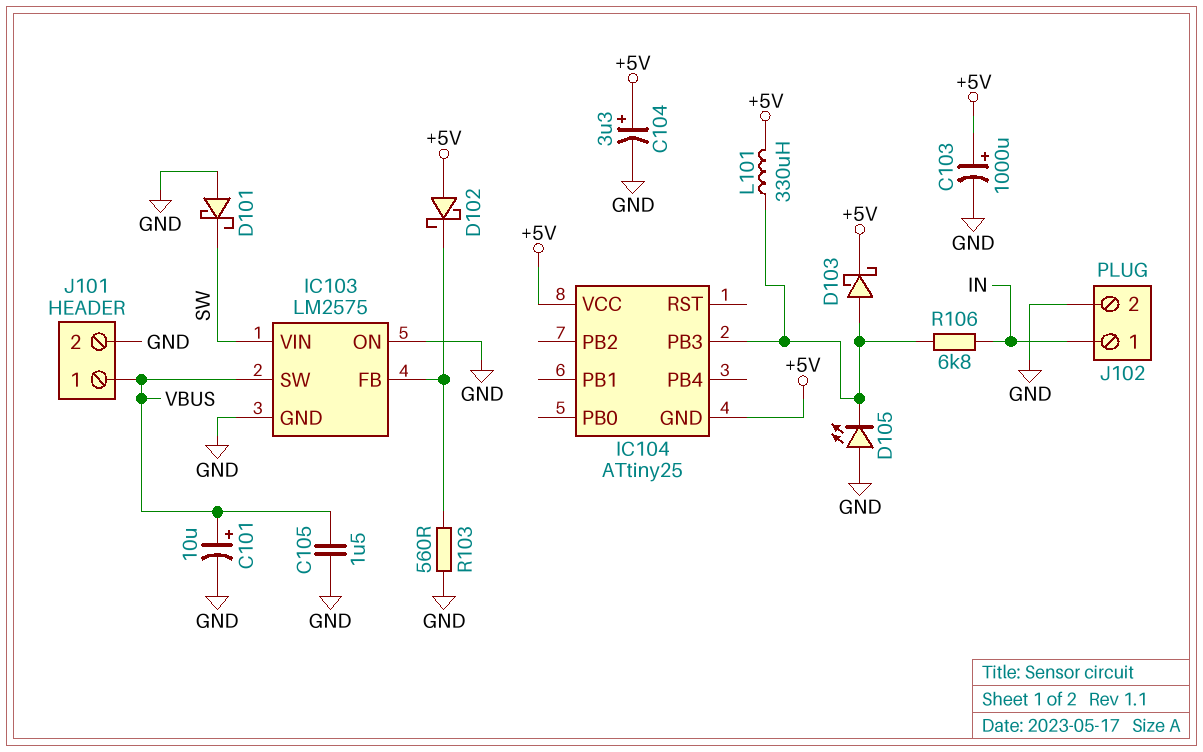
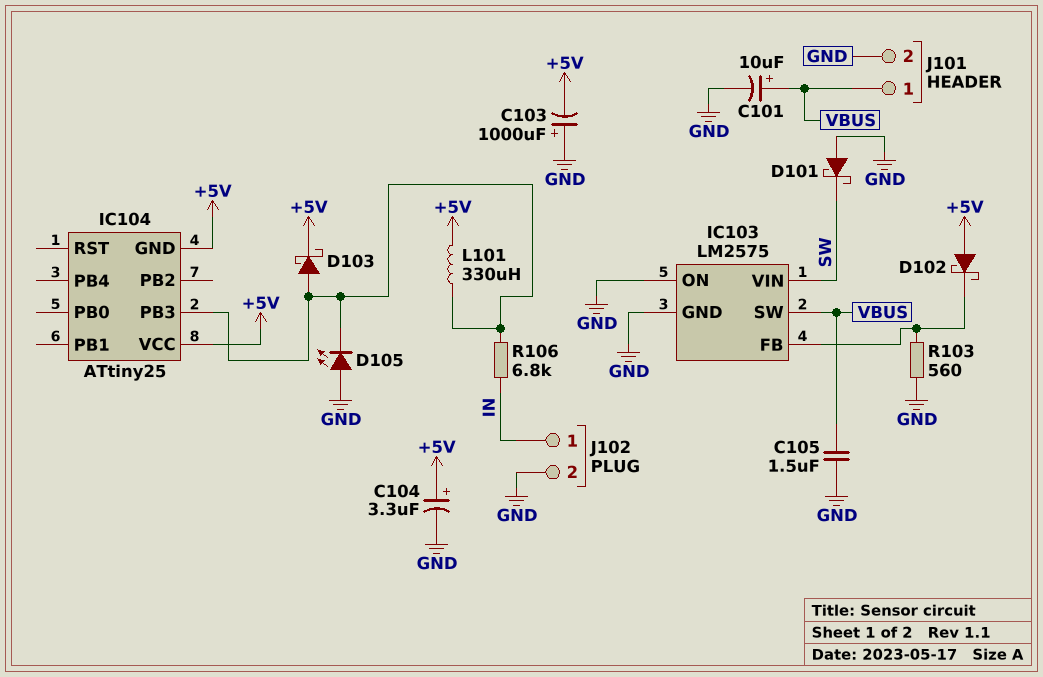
C103: 1000uF (plus +5V, minus GND) -> 1000uF (plus GND, minus +5V)

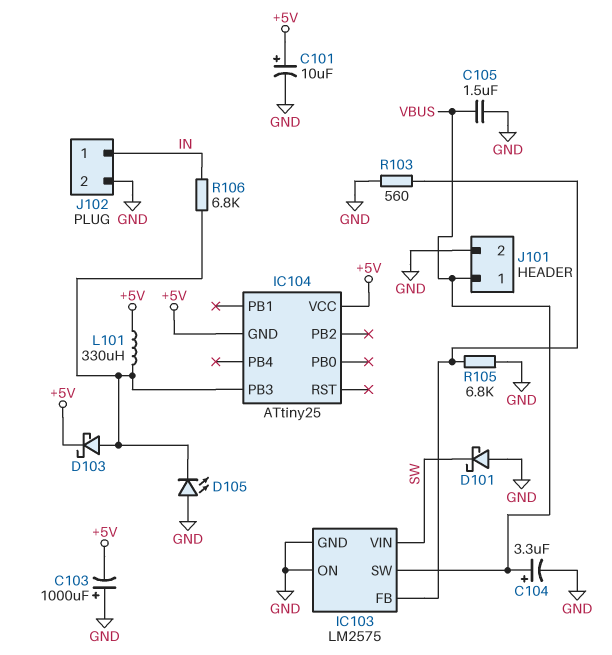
C101: 10uF (plus VBUS, minus GND) -> 10uF (plus +5V, minus GND)
C104: 3.3uF (plus +5V, minus GND) -> 3.3uF (plus VBUS, minus GND)
D102: schottky (A +5V, K IC103/FB) -> none
R105: none -> 6.8k (GND, IC103/FB)

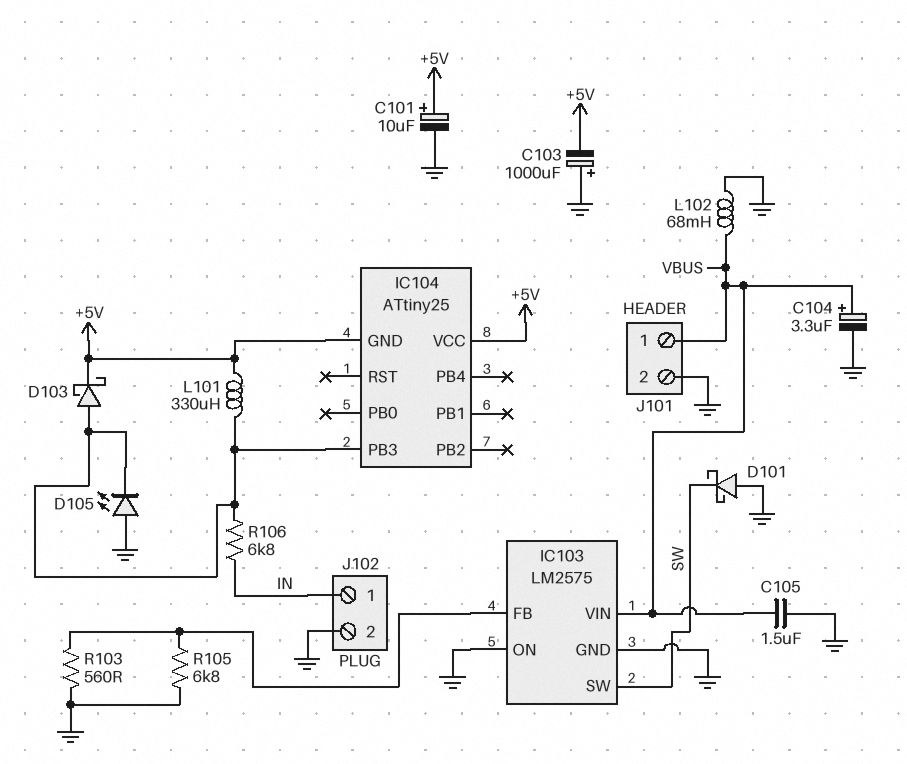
IC103 pin SW: VBUS -> SW
IC103 pin VIN: SW -> VBUS
L102: none -> 68mH (GND, VBUS)

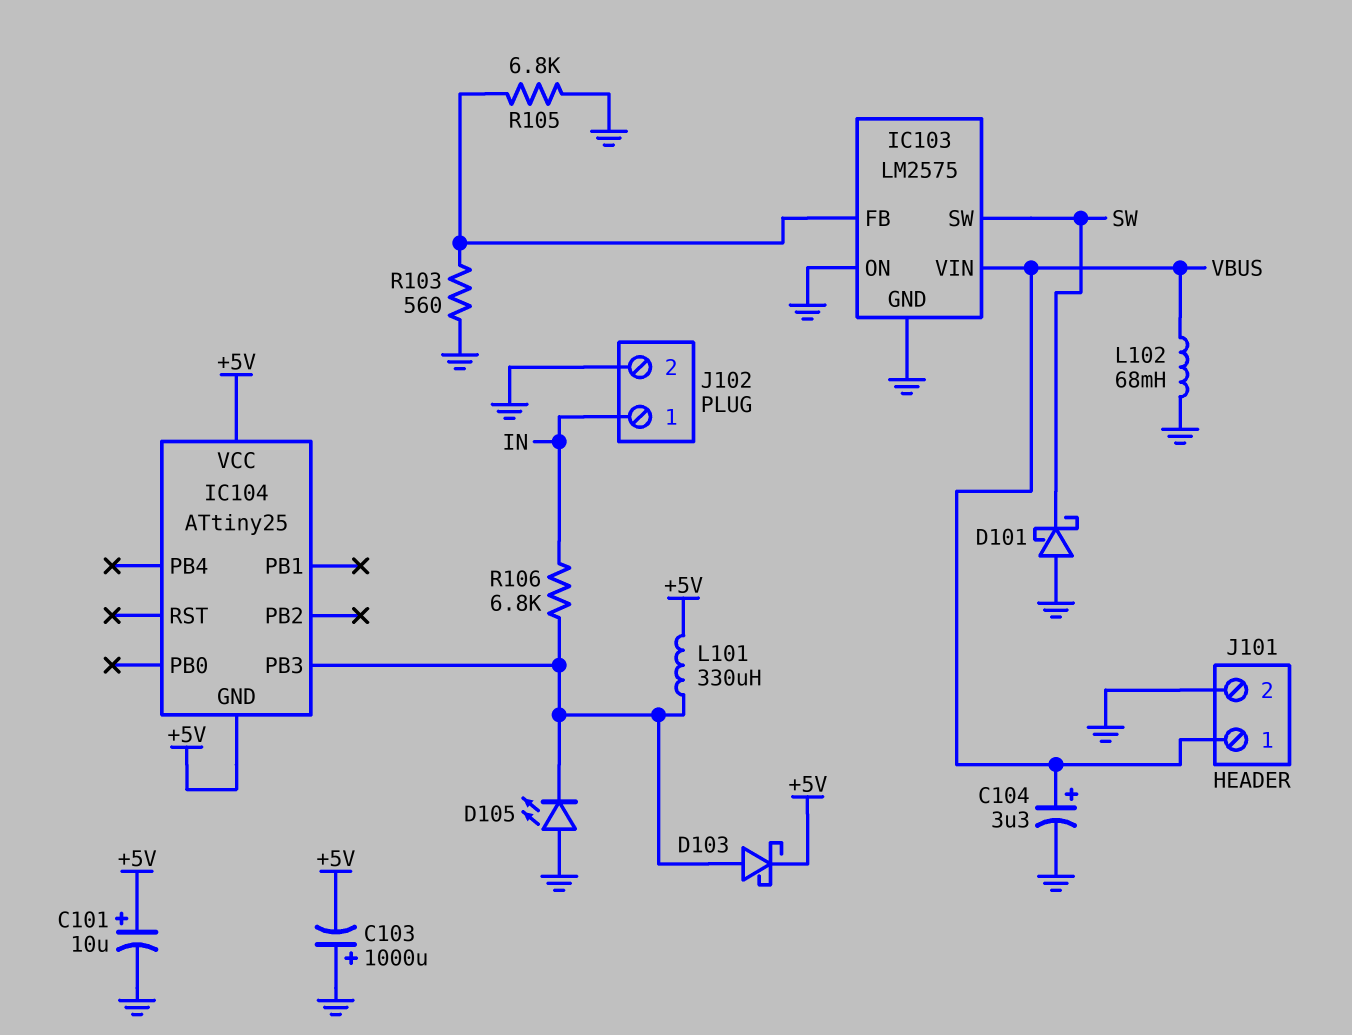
C105: 1.5uF (GND, VBUS) -> none

